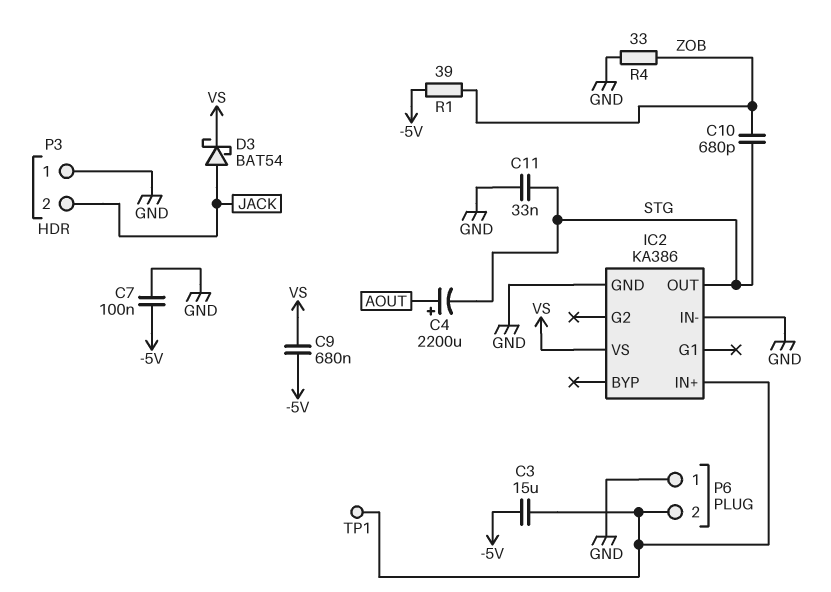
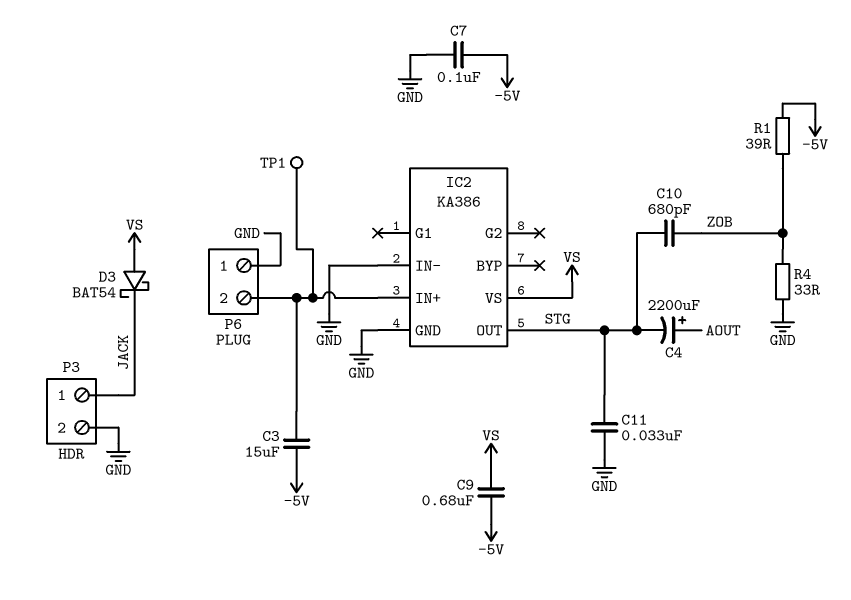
D3: schottky BAT54 (A JACK, K VS) -> schottky BAT54 (A VS, K JACK)
P3 pin 1: GND -> JACK
P3 pin 2: JACK -> GND

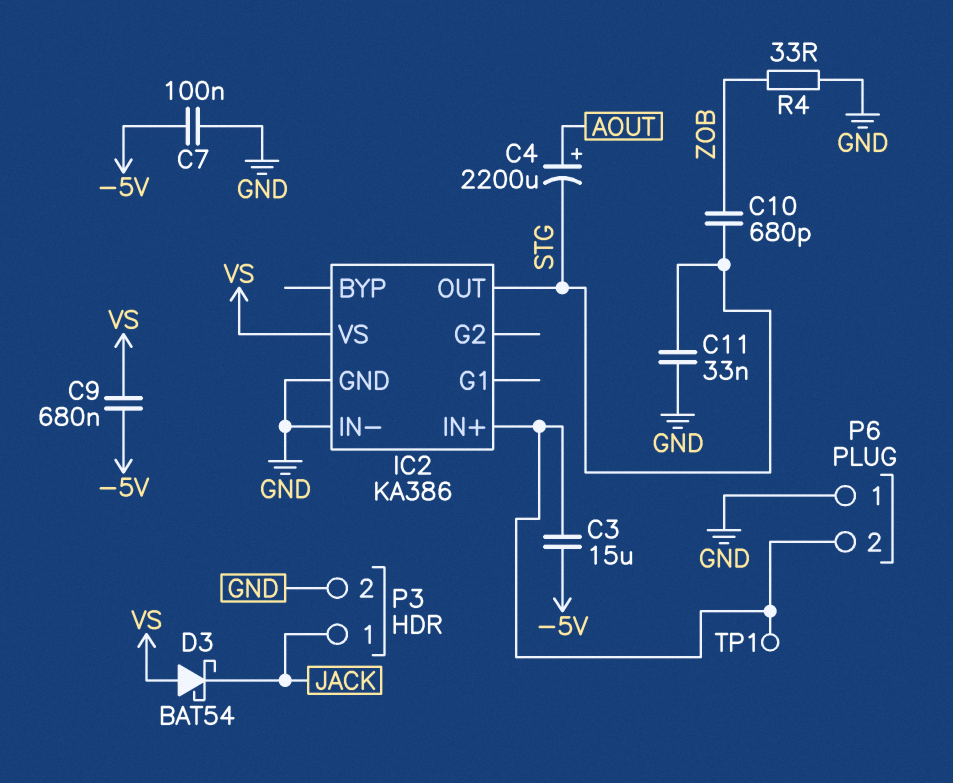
R1: 39 (-5V, ZOB) -> none

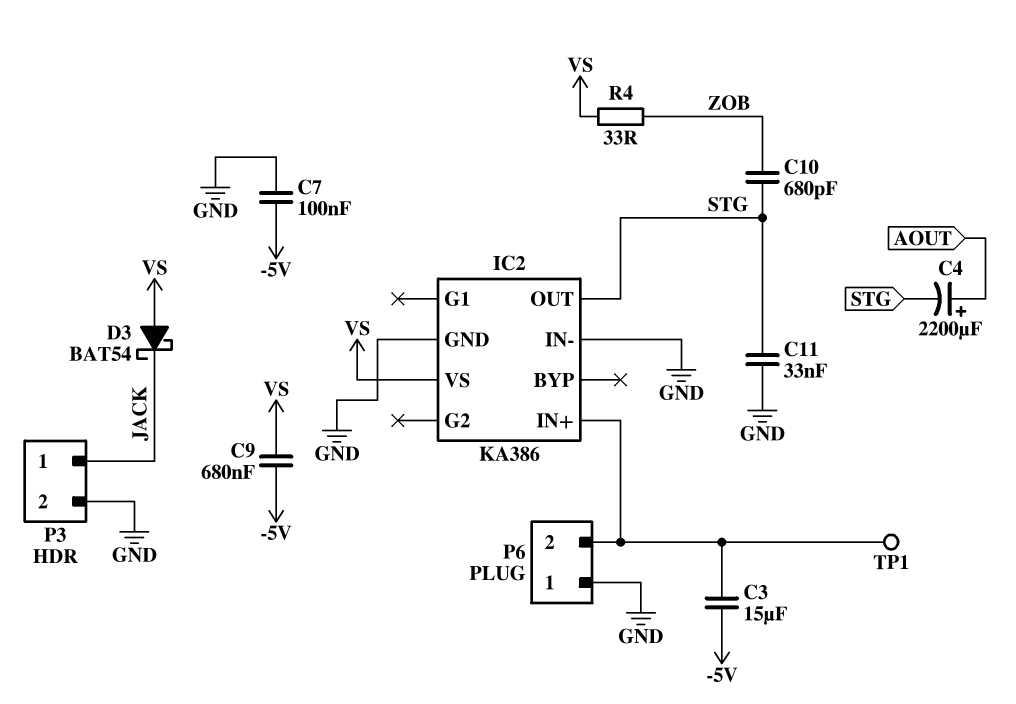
R4: 33 (GND, ZOB) -> 33 (VS, ZOB)

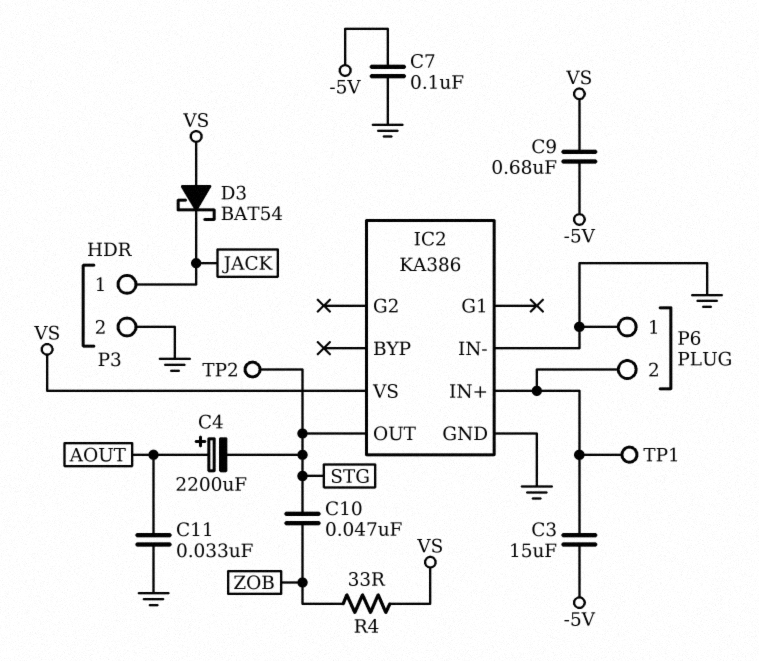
C10: 680pF (STG, ZOB) -> 47nF (STG, ZOB)
C11: 33nF (GND, STG) -> 33nF (AOUT, GND)
TP2: none -> test point (STG)

